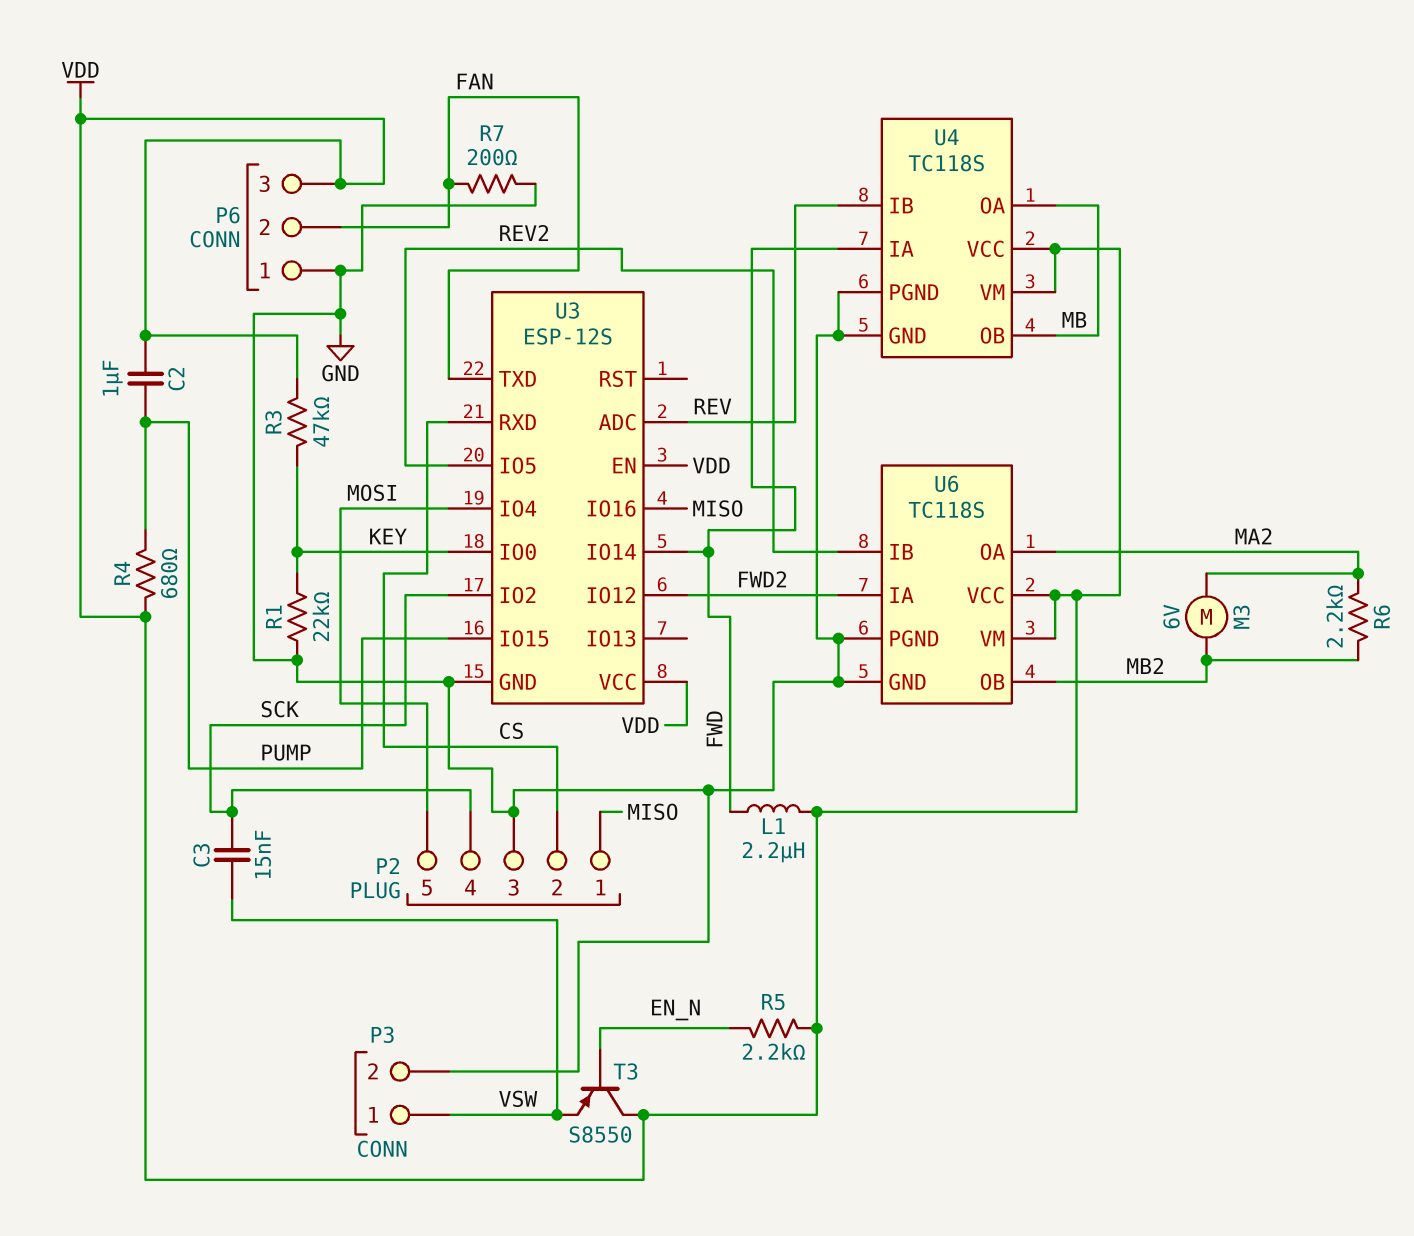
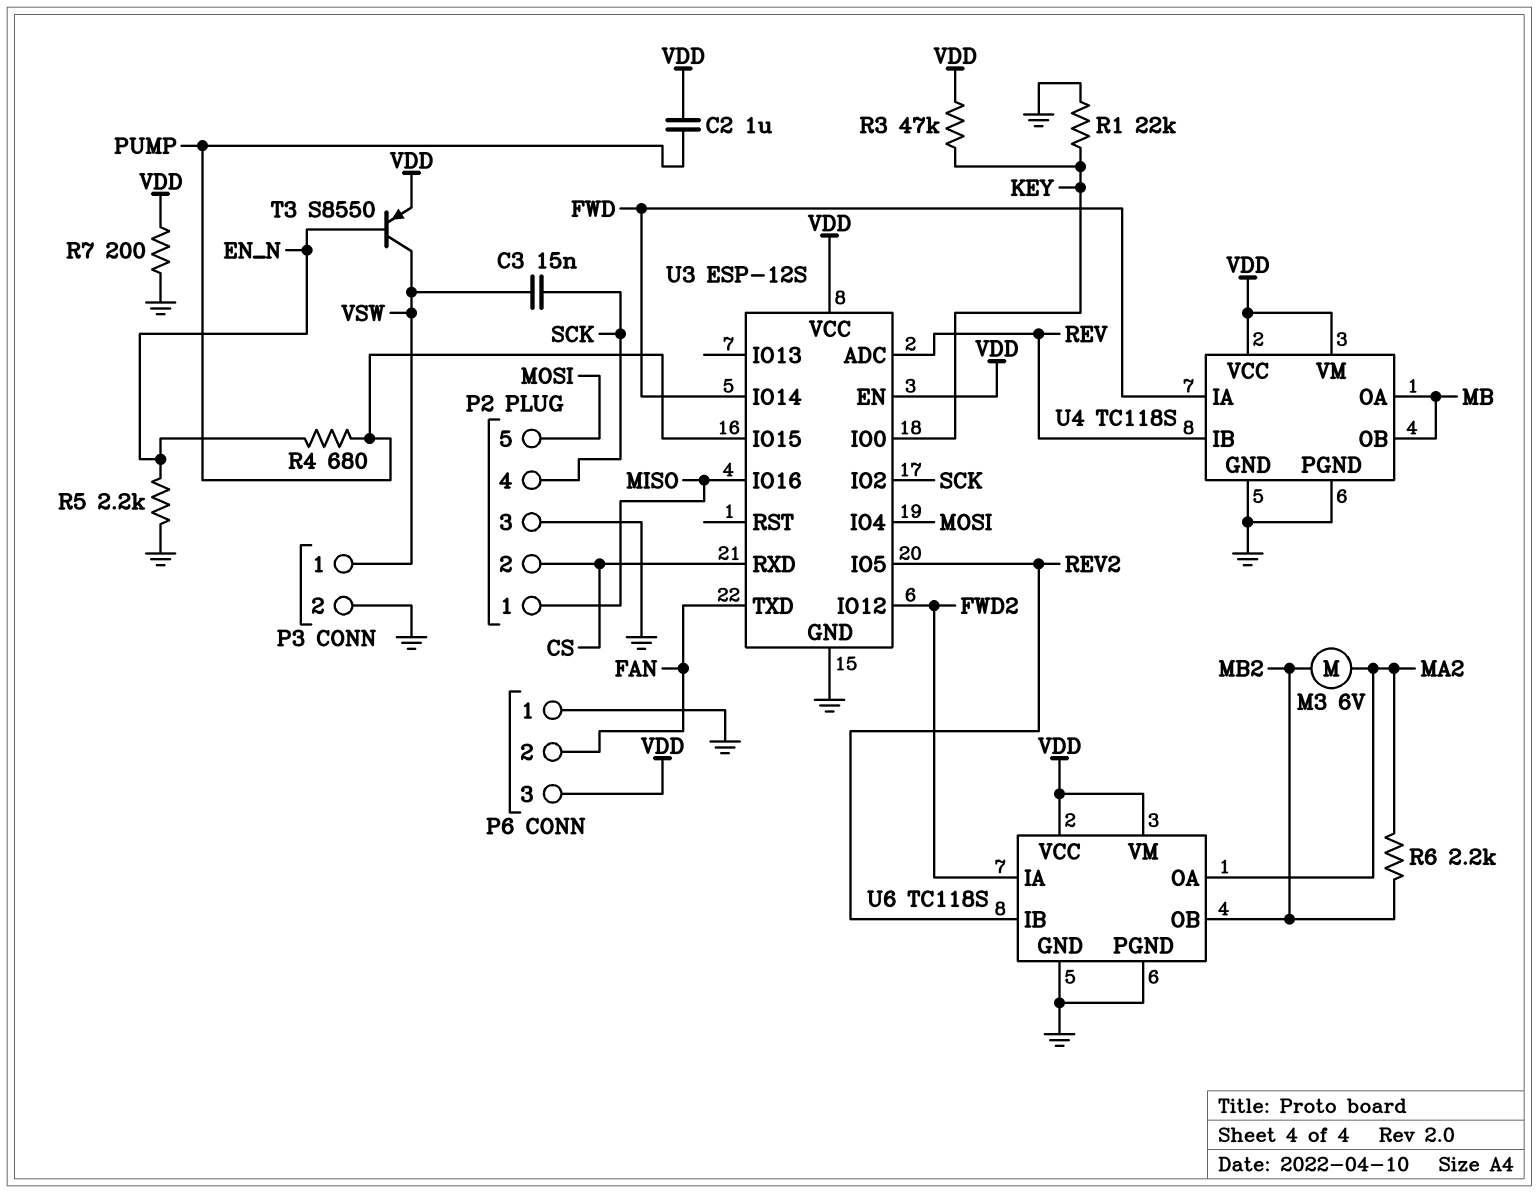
L1: 2.2uH (FWD, VDD) -> none
R4: 680 (PUMP, VDD) -> 680 (EN_N, PUMP)
R5: 2.2k (EN_N, VDD) -> 2.2k (EN_N, GND)
R7: 200 (FAN, GND) -> 200 (GND, VDD)
T3: PNP S8550 (B EN_N, C VDD, E VSW) -> PNP S8550 (B EN_N, C VSW, E VDD)

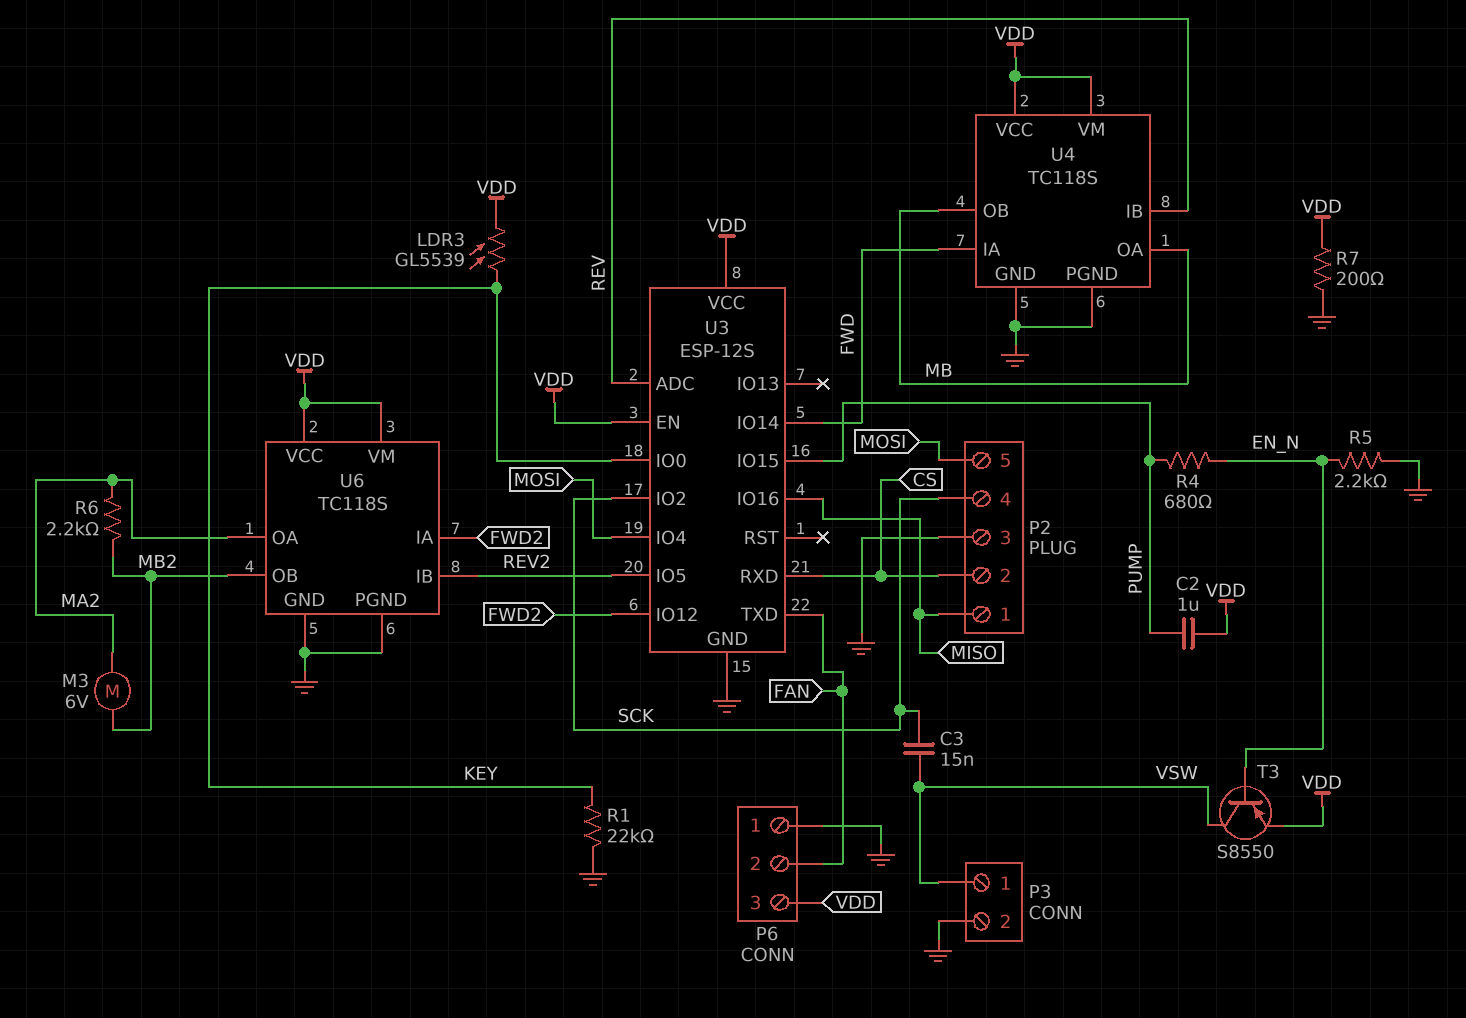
LDR3: none -> GL5539 (KEY, VDD)
R3: 47k (KEY, VDD) -> none

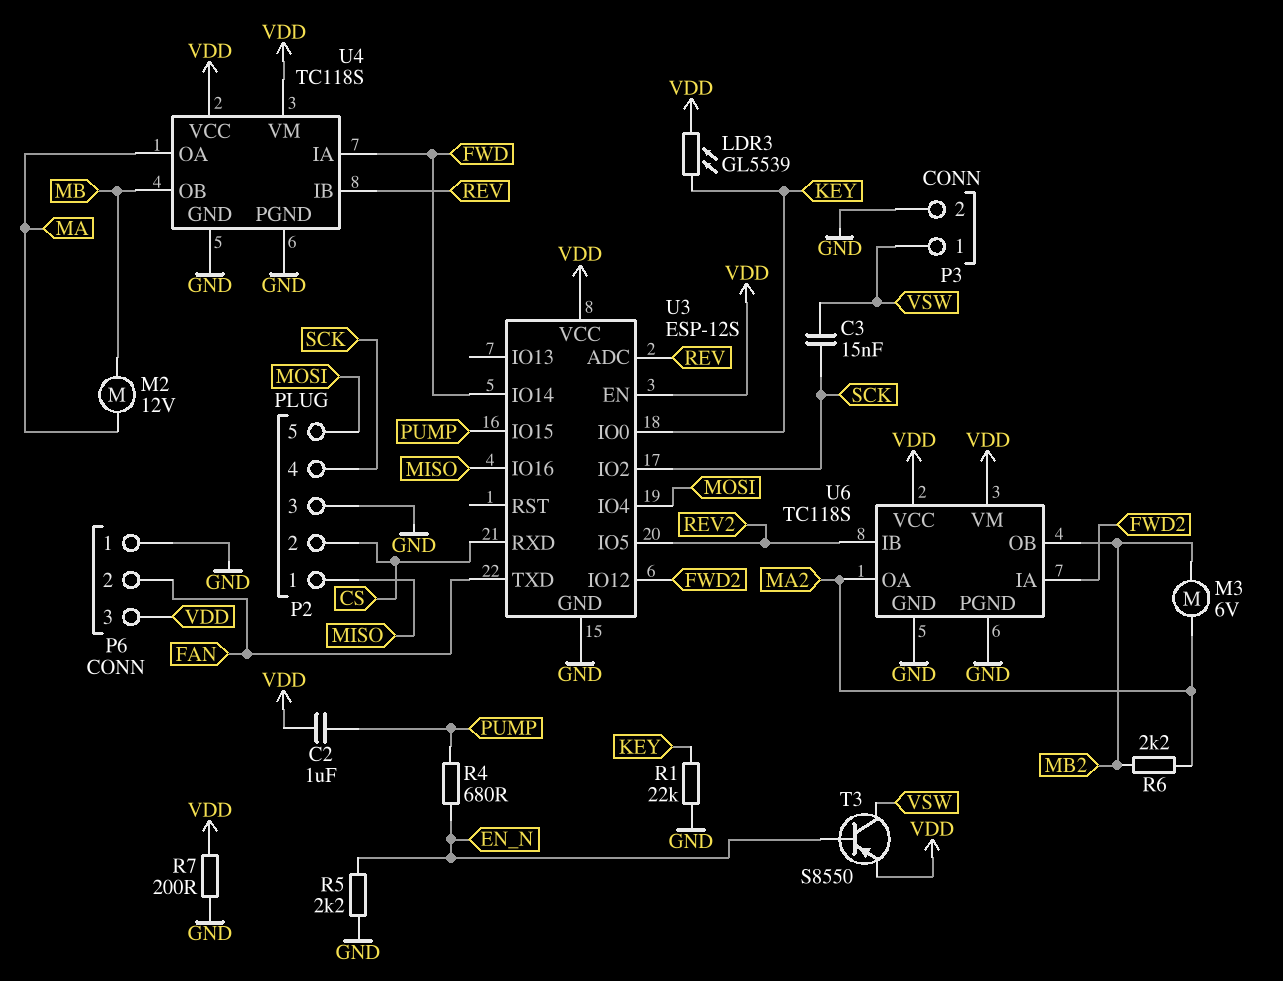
M2: none -> motor 12V (MA, MB)
U4 pin OA: MB -> MA

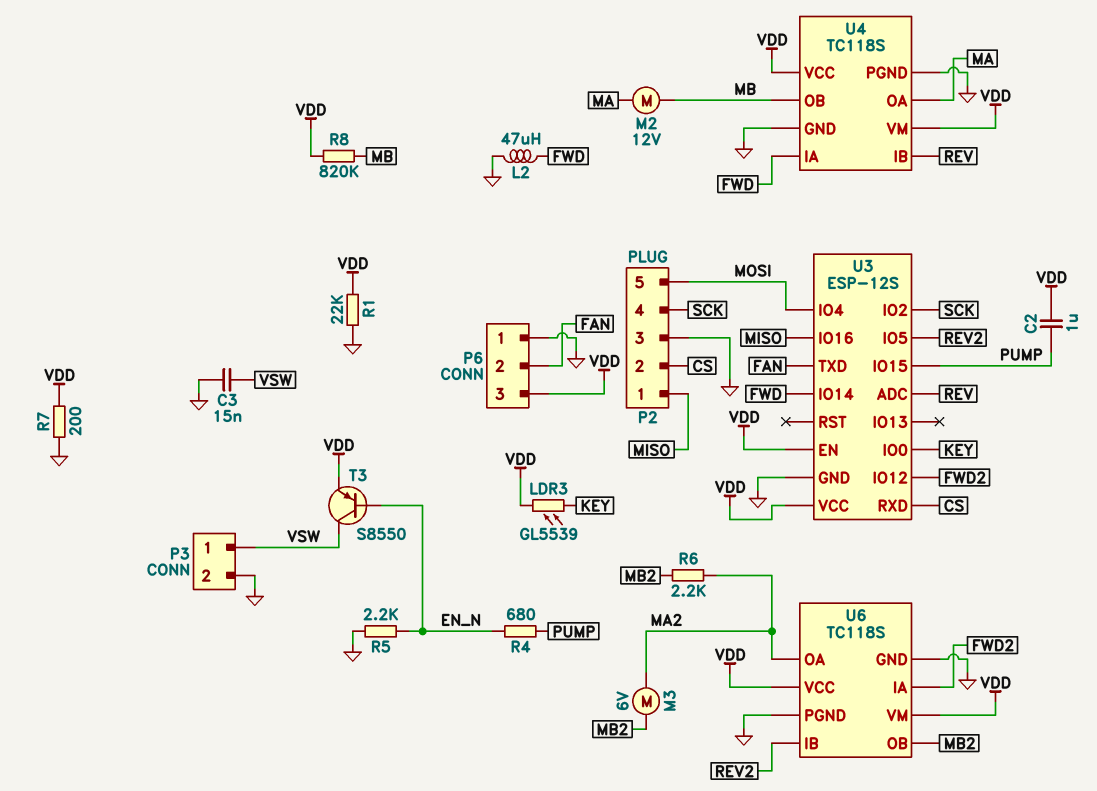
C3: 15nF (SCK, VSW) -> 15nF (GND, VSW)
L2: none -> 47uH (FWD, GND)
R1: 22k (GND, KEY) -> 22k (GND, VDD)
R8: none -> 820k (MB, VDD)

